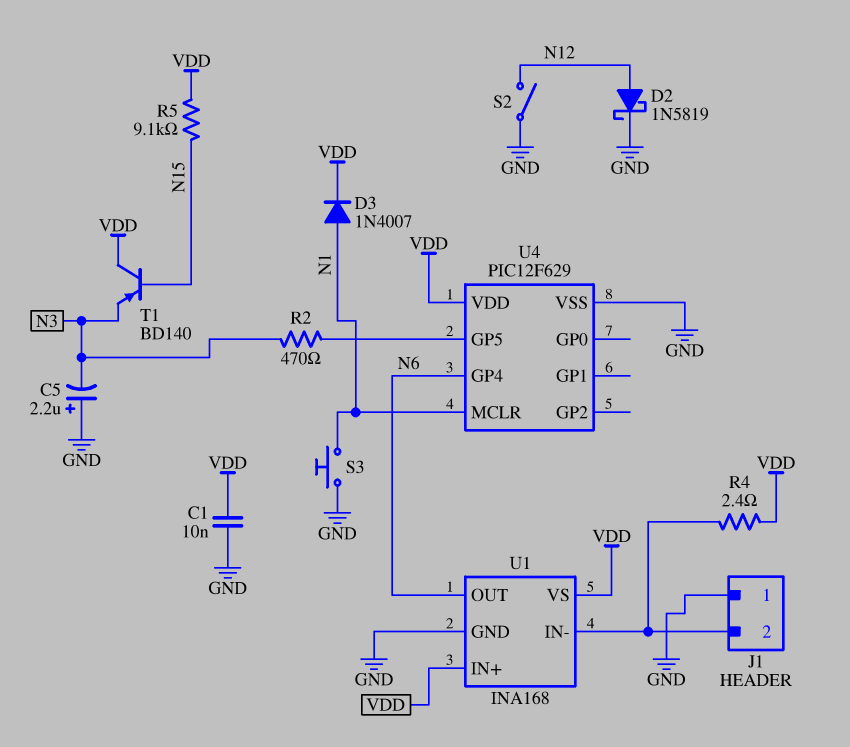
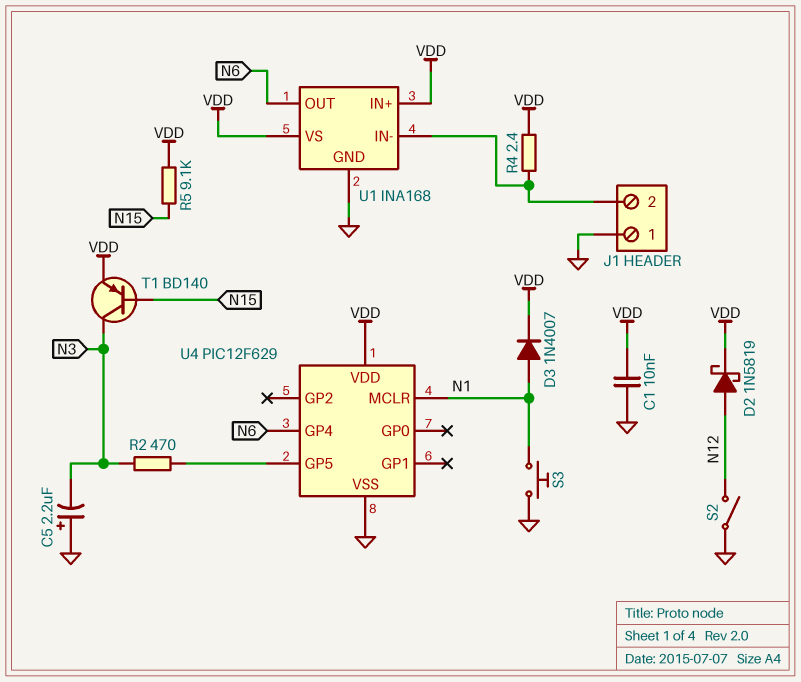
D2: schottky 1N5819 (A N12, K GND) -> schottky 1N5819 (A N12, K VDD)
T1: PNP BD140 (B N15, C VDD, E N3) -> PNP BD140 (B N15, C N3, E VDD)

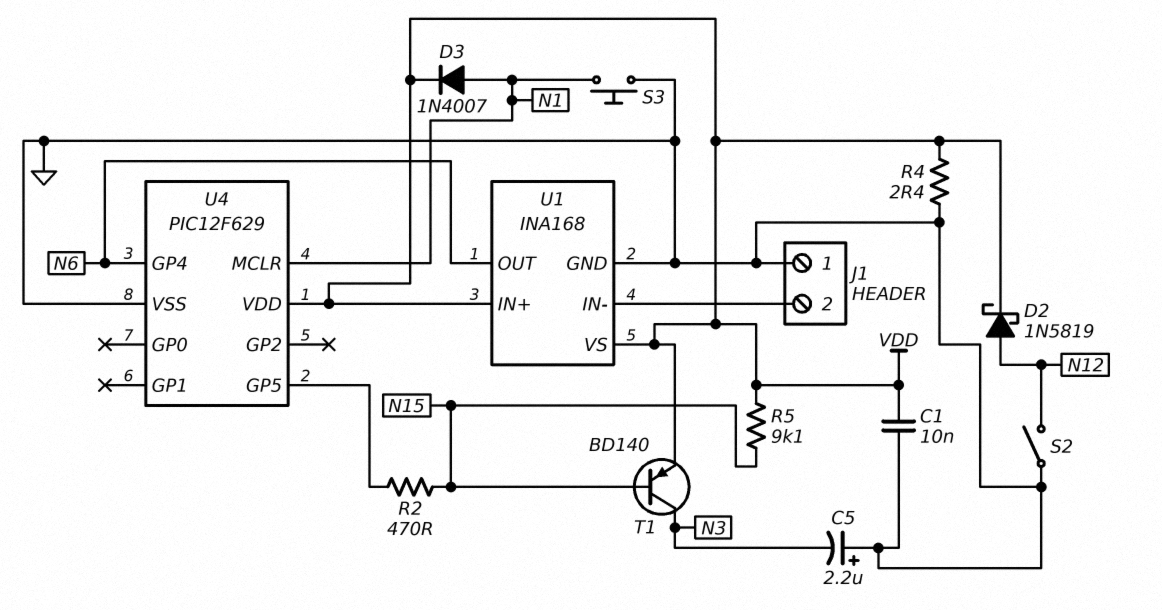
R2: 470 (N3, U4/GP5) -> 470 (N15, U4/GP5)
R4: 2.4 (J1/2, VDD) -> 2.4 (GND, VDD)

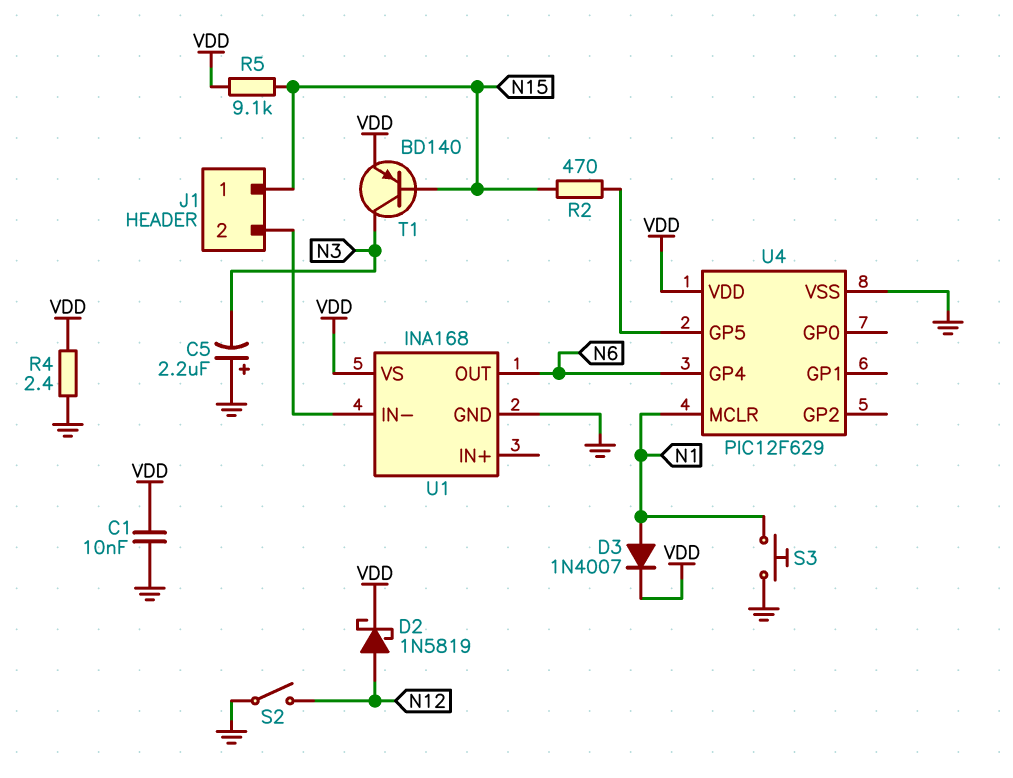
J1 pin 1: GND -> N15
U1 pin IN+: VDD -> none

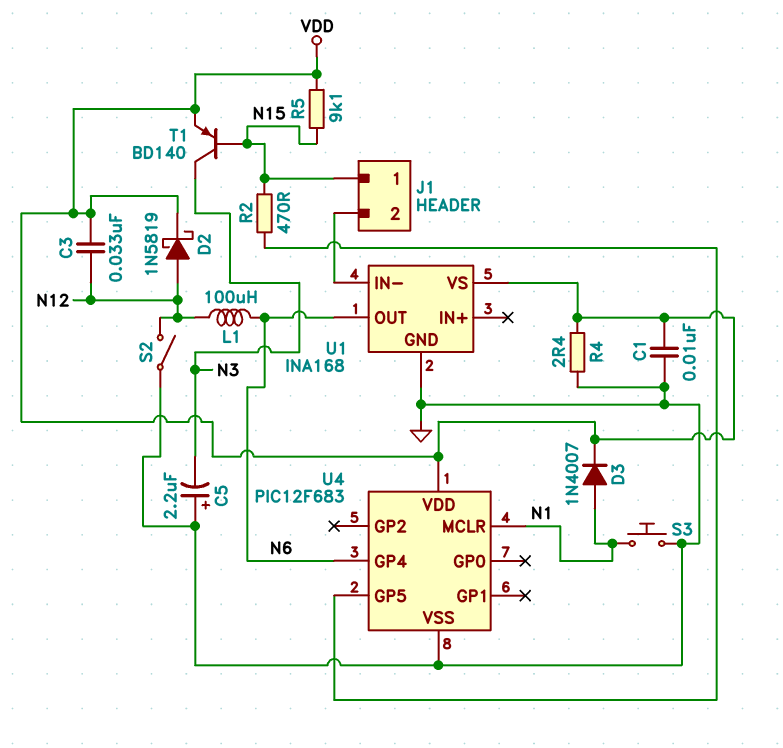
C3: none -> 33nF (N12, VDD)
L1: none -> 100uH (N6, N12)
U4: PIC12F629 -> PIC12F683

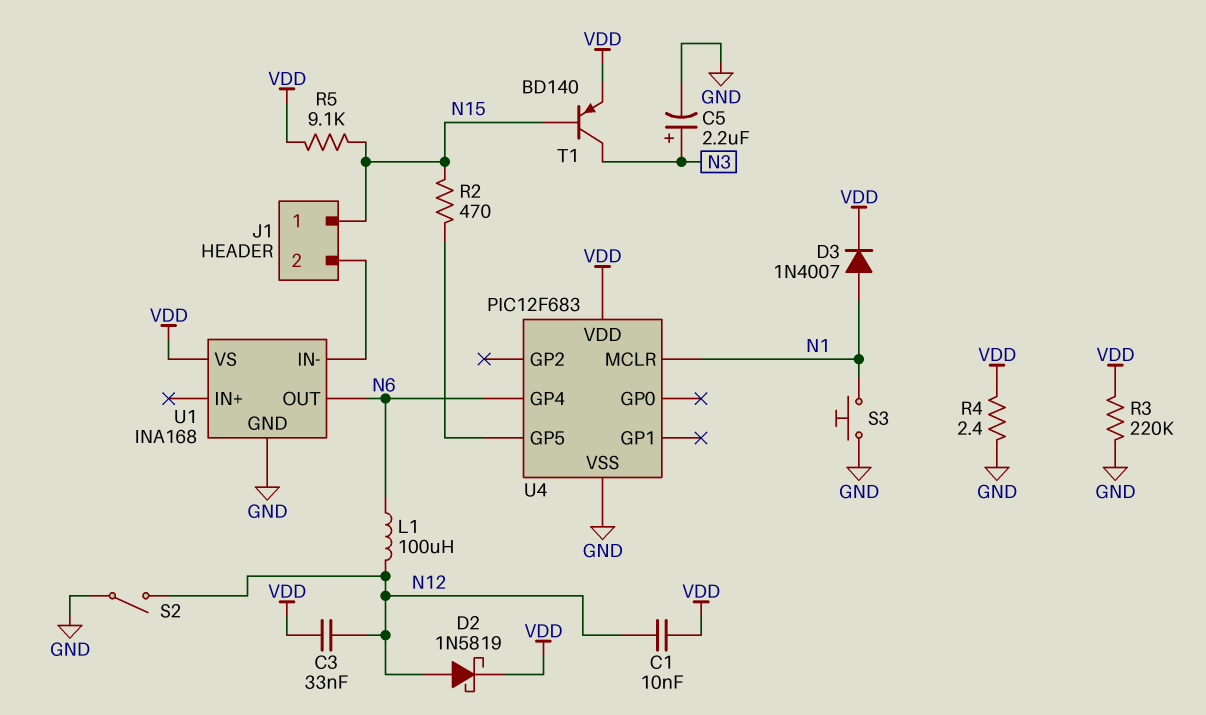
C1: 10nF (GND, VDD) -> 10nF (N12, VDD)
C5: 2.2uF (plus GND, minus N3) -> 2.2uF (plus N3, minus GND)
R3: none -> 220k (GND, VDD)

